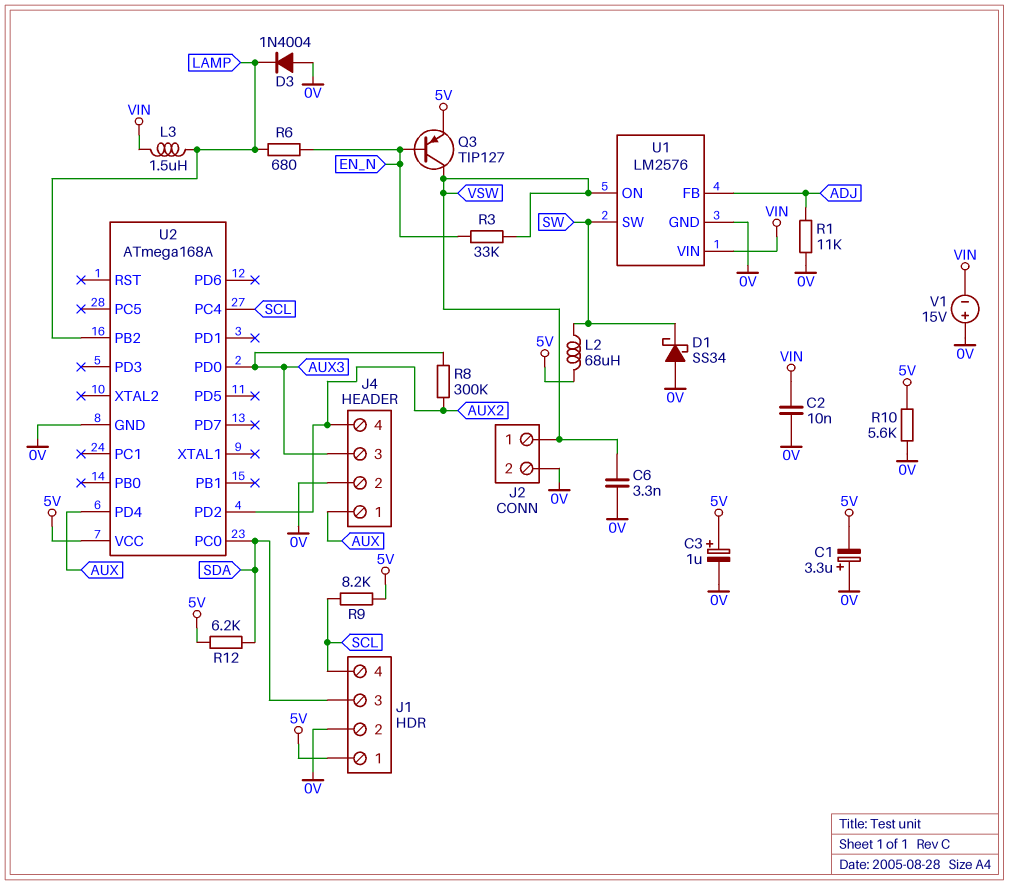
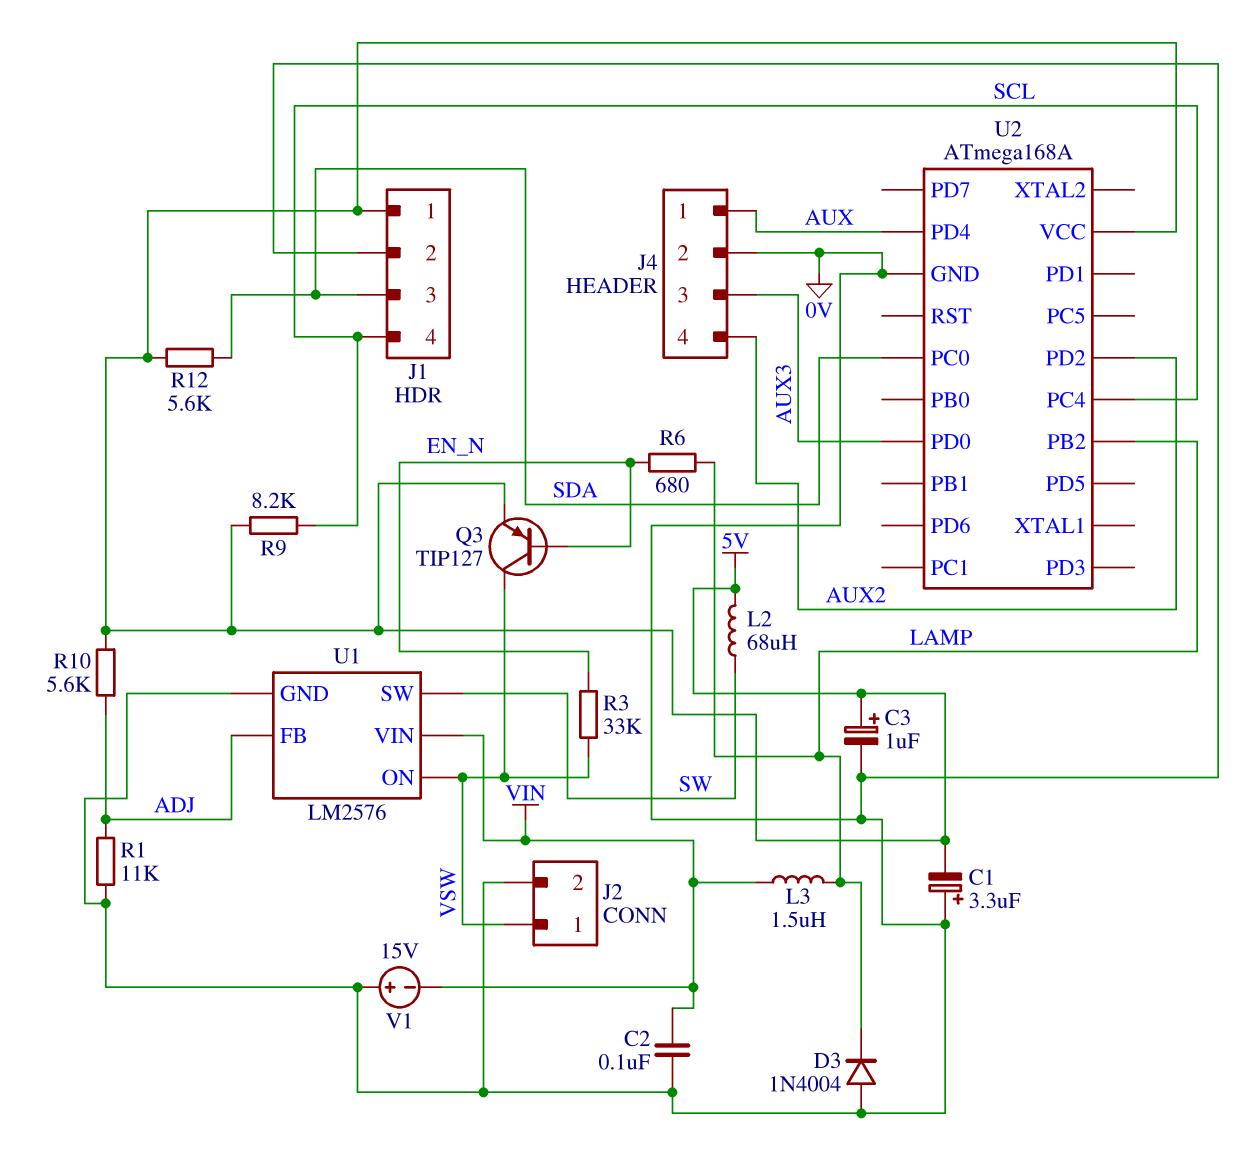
C2: 10nF (0V, VIN) -> 100nF (0V, VIN)
C6: 3.3nF (0V, VSW) -> none
D1: schottky SS34 (A 0V, K SW) -> none
R8: 300k (AUX2, AUX3) -> none
R10: 5.6k (0V, 5V) -> 5.6k (5V, ADJ)
R12: 6.2k (5V, SDA) -> 5.6k (5V, SDA)

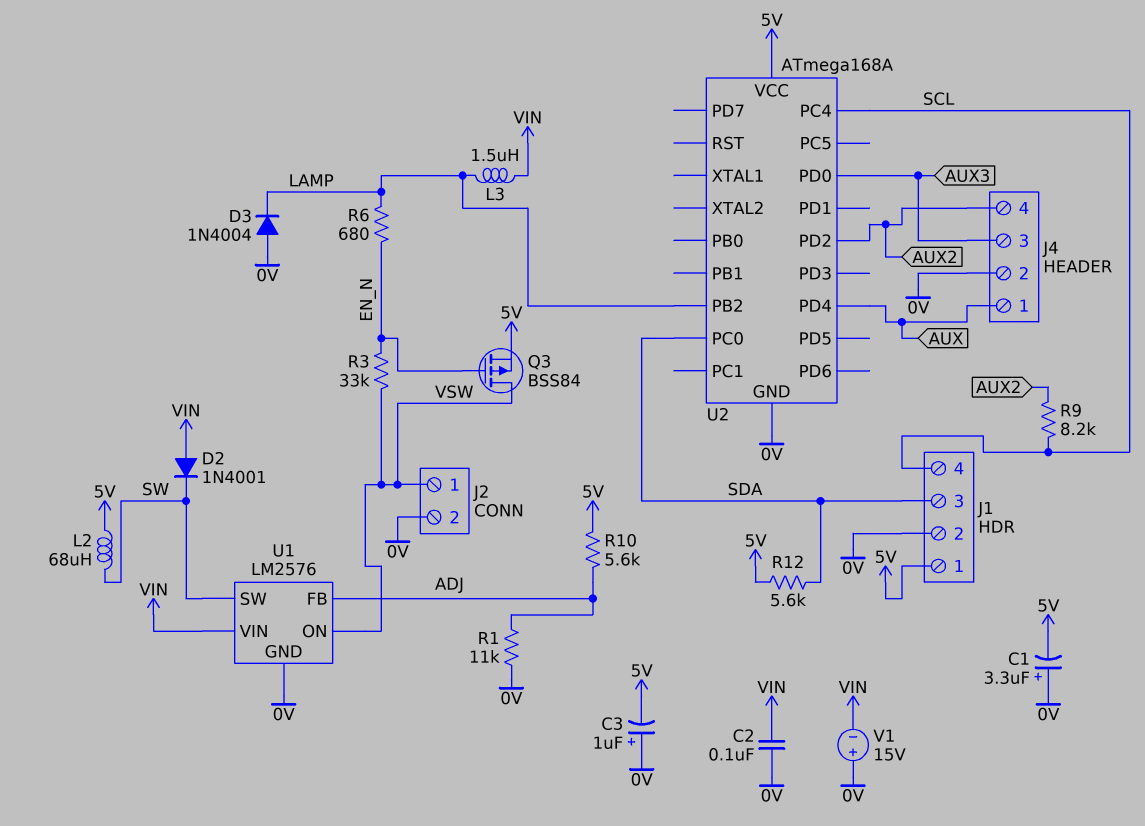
C3: 1uF (plus 5V, minus 0V) -> 1uF (plus 0V, minus 5V)
D2: none -> diode 1N4001 (A VIN, K SW)
Q3: PNP TIP127 (B EN_N, C VSW, E 5V) -> PMOS BSS84 (G EN_N, D VSW, S 5V)
R9: 8.2k (5V, SCL) -> 8.2k (AUX2, SCL)

